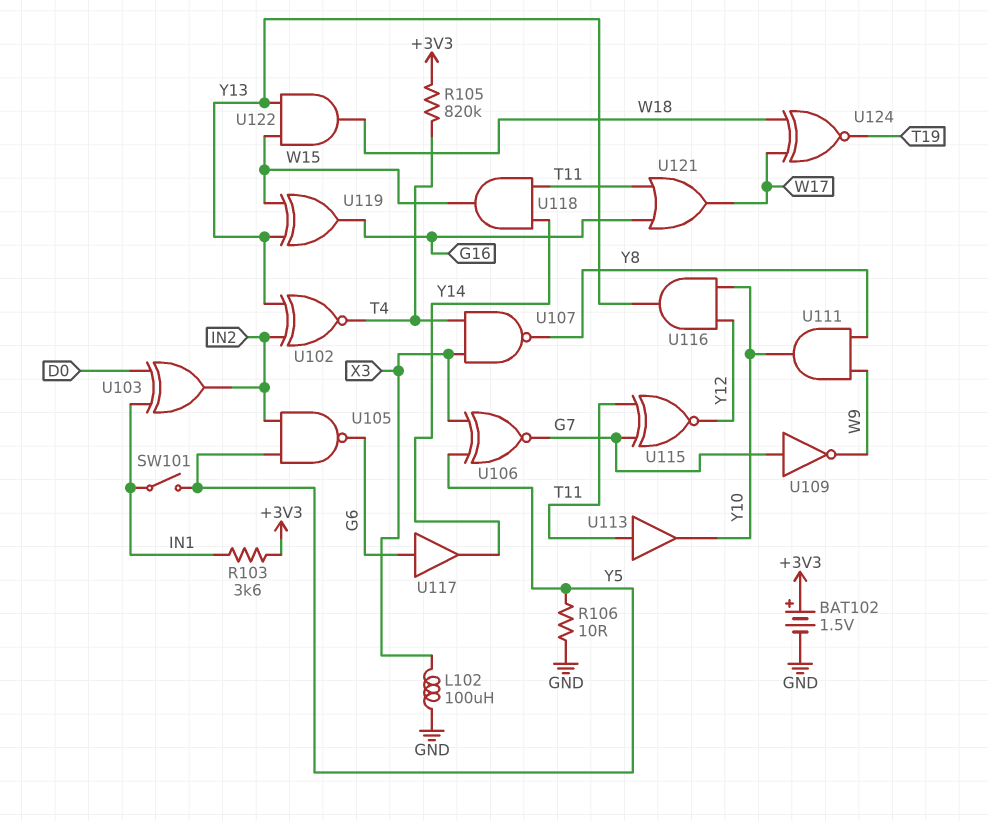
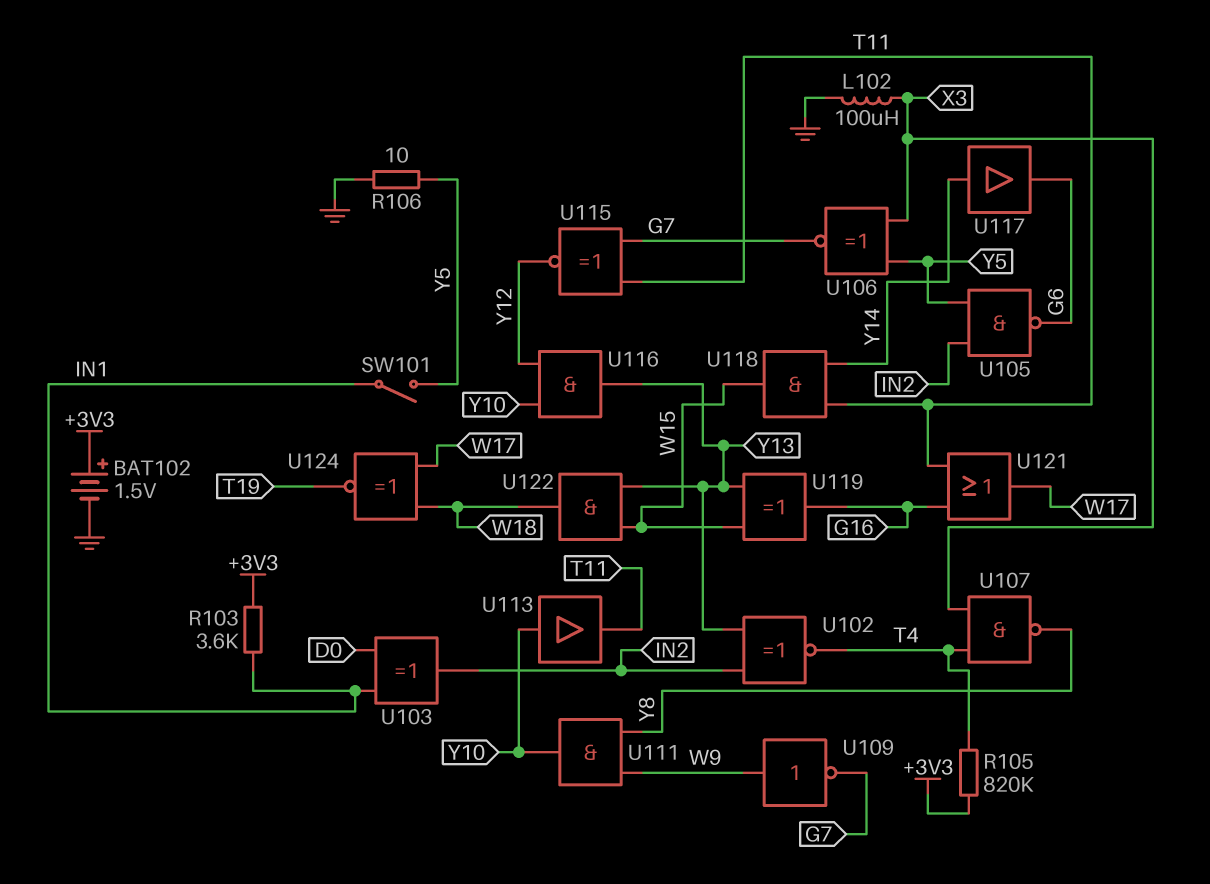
U109: NOT (in G7, out W9) -> NOT (in W9, out G7)
U113: buffer (in T11, out Y10) -> buffer (in Y10, out T11)
U117: buffer (in G6, out Y14) -> buffer (in Y14, out G6)

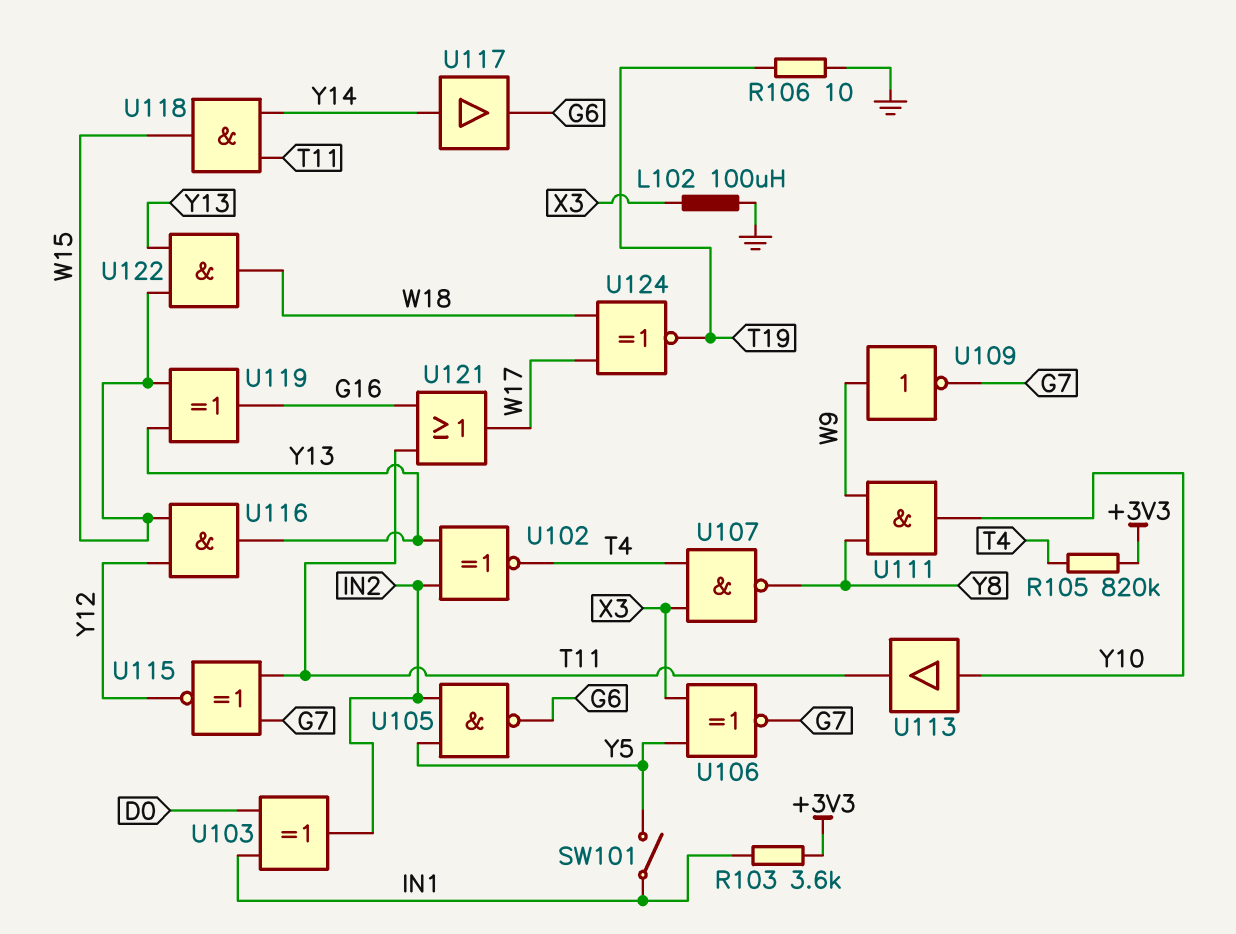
BAT102: 1.5V (plus +3V3, minus GND) -> none
R106: 10 (GND, Y5) -> 10 (GND, T19)
U116: AND (in Y10, in Y12, out Y13) -> AND (in W15, in Y12, out Y13)

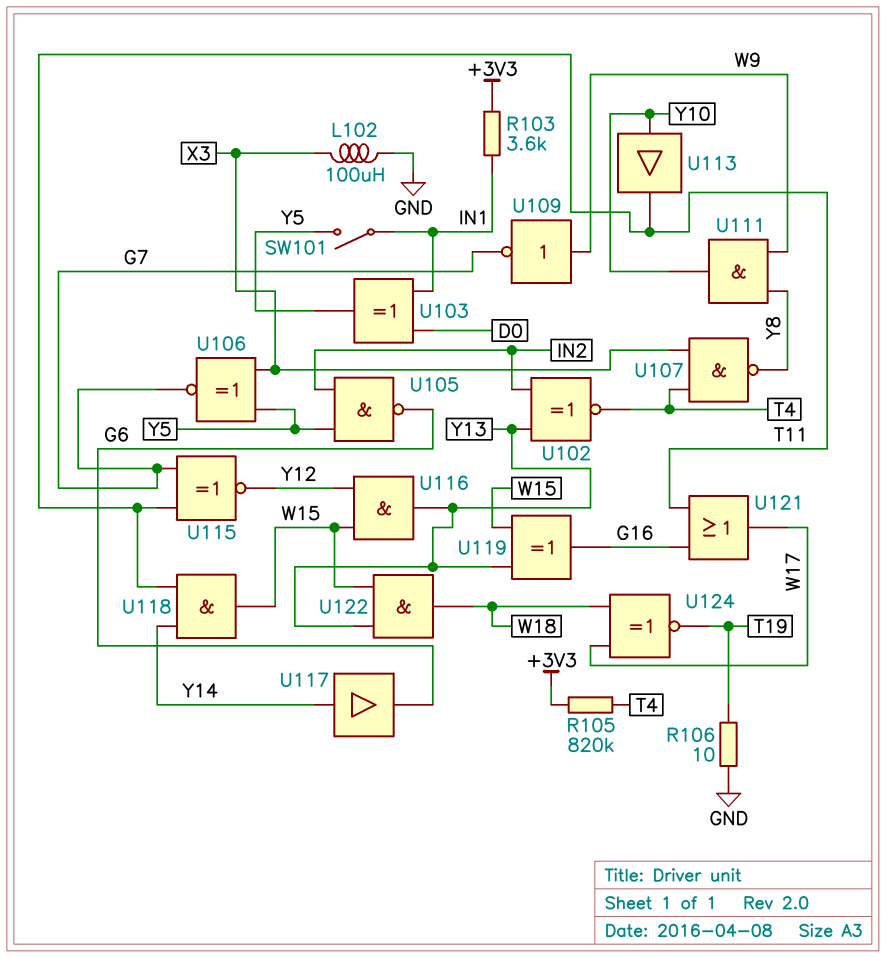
U103: XOR (in D0, in IN1, out IN2) -> XOR (in D0, in IN1, out Y5)

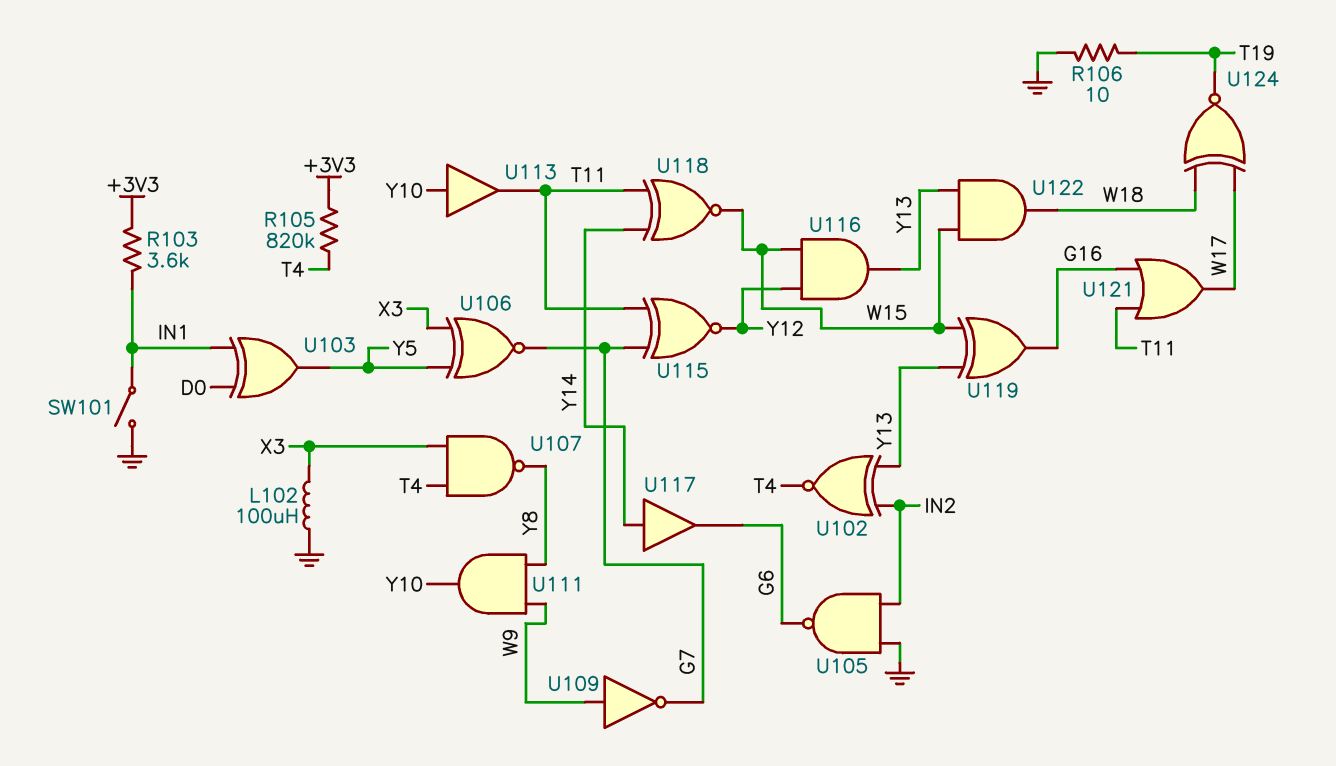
SW101: switch (IN1, Y5) -> switch (GND, IN1)
U105: NAND (in IN2, in Y5, out G6) -> NAND (in GND, in IN2, out G6)
U118: AND (in T11, in Y14, out W15) -> XNOR (in T11, in Y14, out W15)

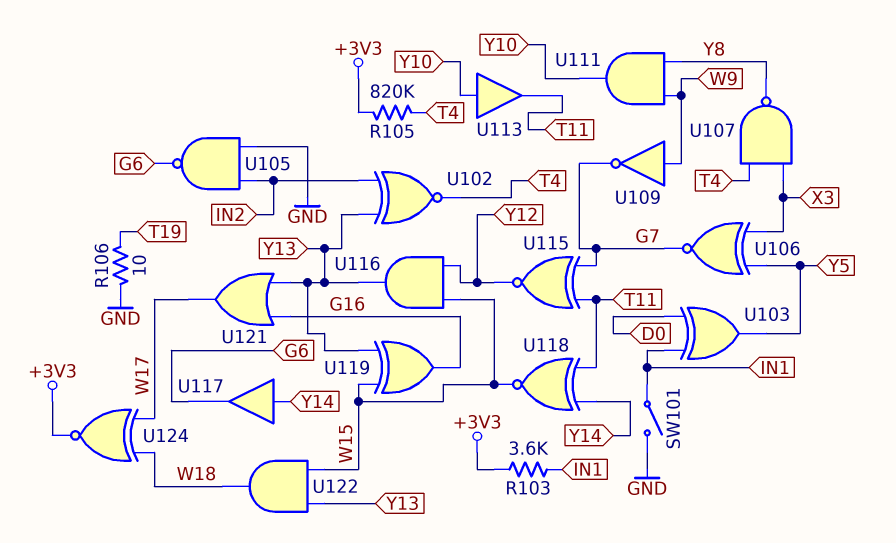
L102: 100uH (GND, X3) -> none
U121: OR (in G16, in T11, out W17) -> OR (in G16, in Y13, out W17)
U124: XNOR (in W17, in W18, out T19) -> XNOR (in W17, in W18, out +3V3)

